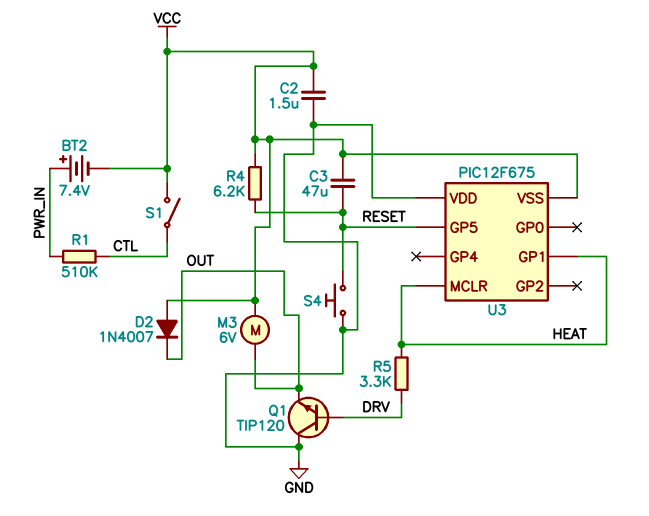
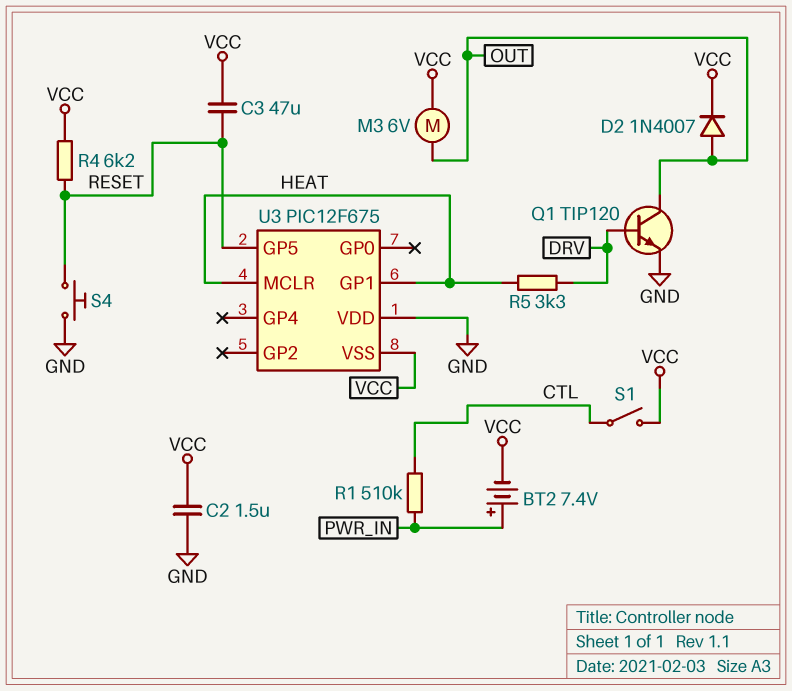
D2: diode 1N4007 (A VCC, K OUT) -> diode 1N4007 (A OUT, K VCC)
Q1: NPN TIP120 (B DRV, C GND, E OUT) -> NPN TIP120 (B DRV, C OUT, E GND)

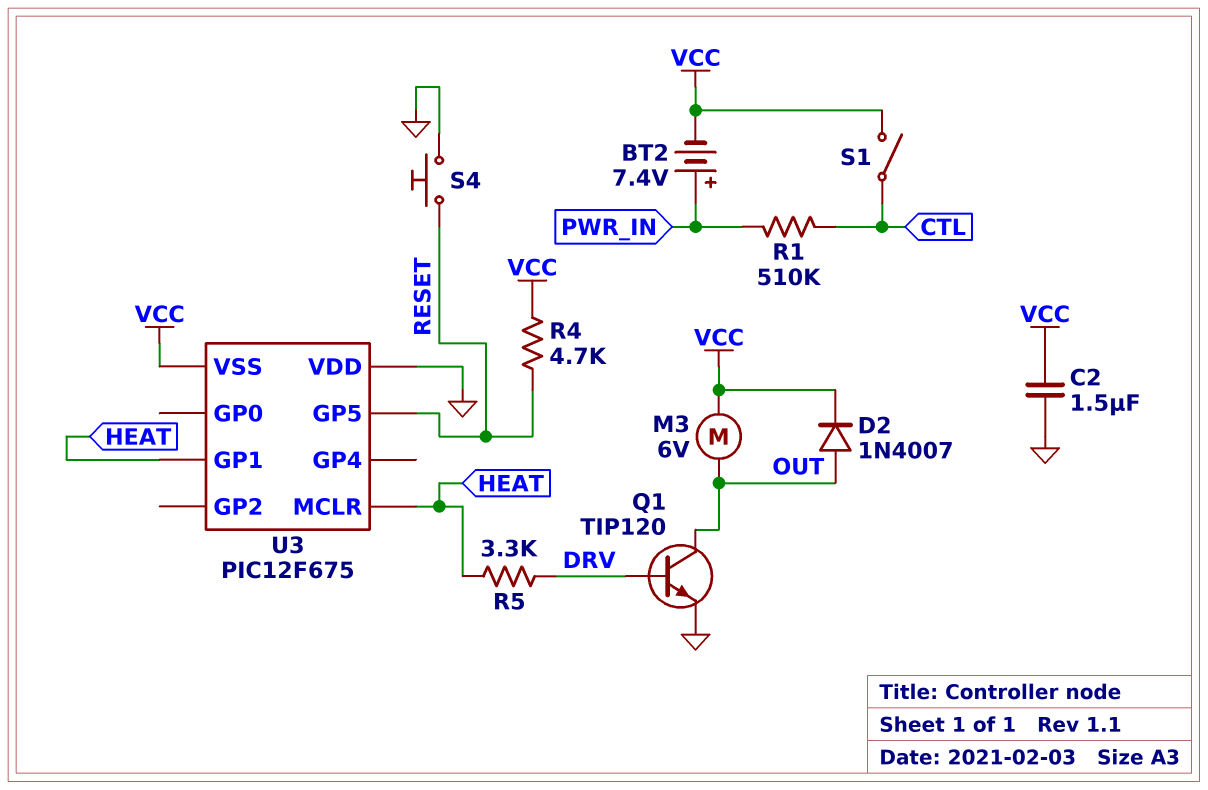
C3: 47uF (RESET, VCC) -> none
R4: 6.2k (RESET, VCC) -> 4.7k (RESET, VCC)

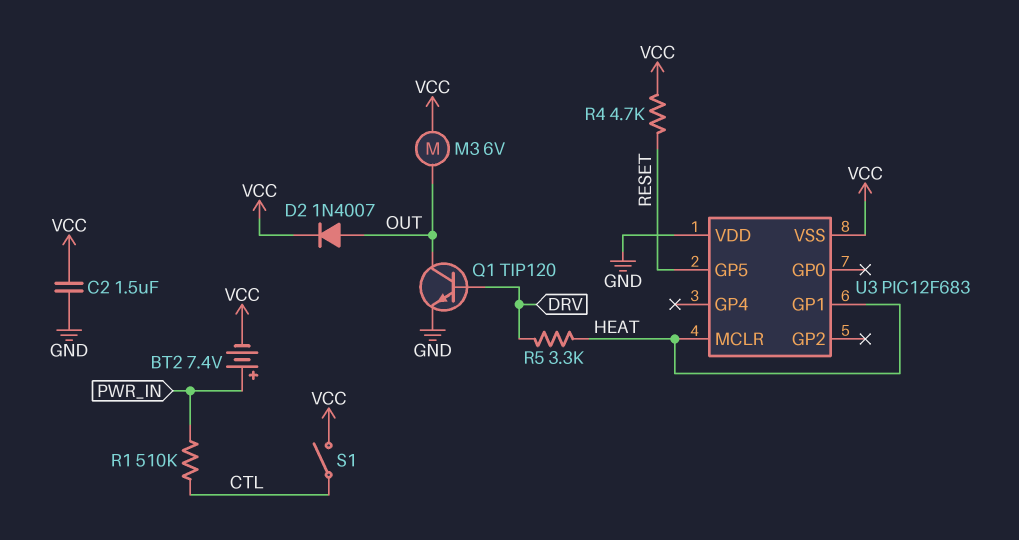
S4: button (GND, RESET) -> none
U3: PIC12F675 -> PIC12F683

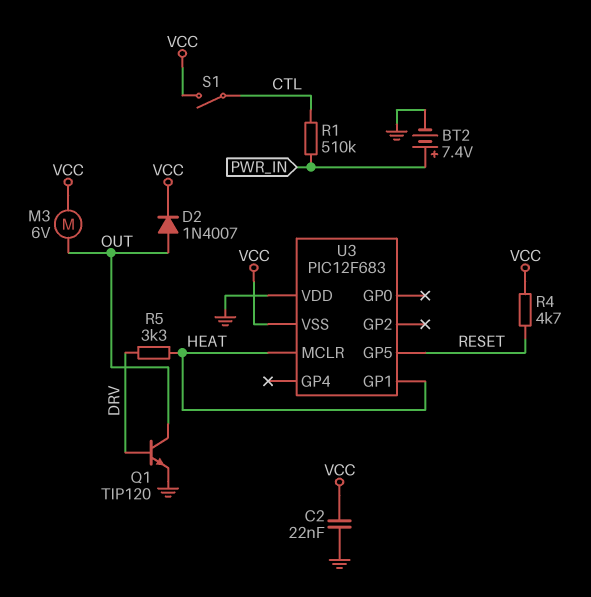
BT2: 7.4V (plus PWR_IN, minus VCC) -> 7.4V (plus PWR_IN, minus GND)
C2: 1.5uF (GND, VCC) -> 22nF (GND, VCC)

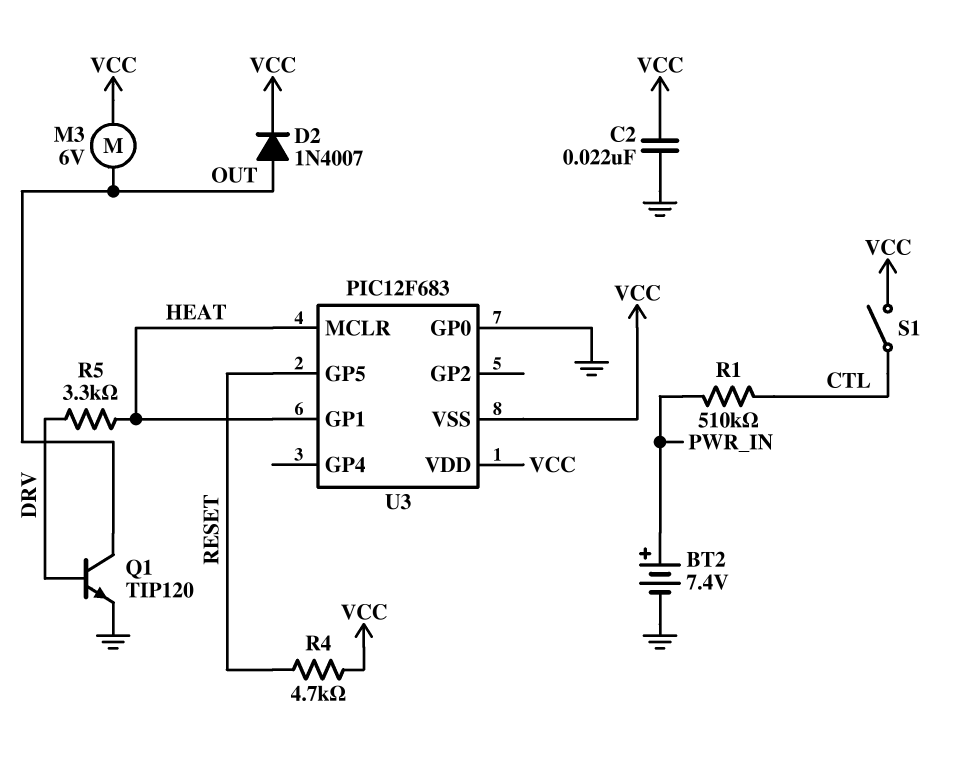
U3 pin GP0: none -> GND
U3 pin VDD: GND -> VCC

